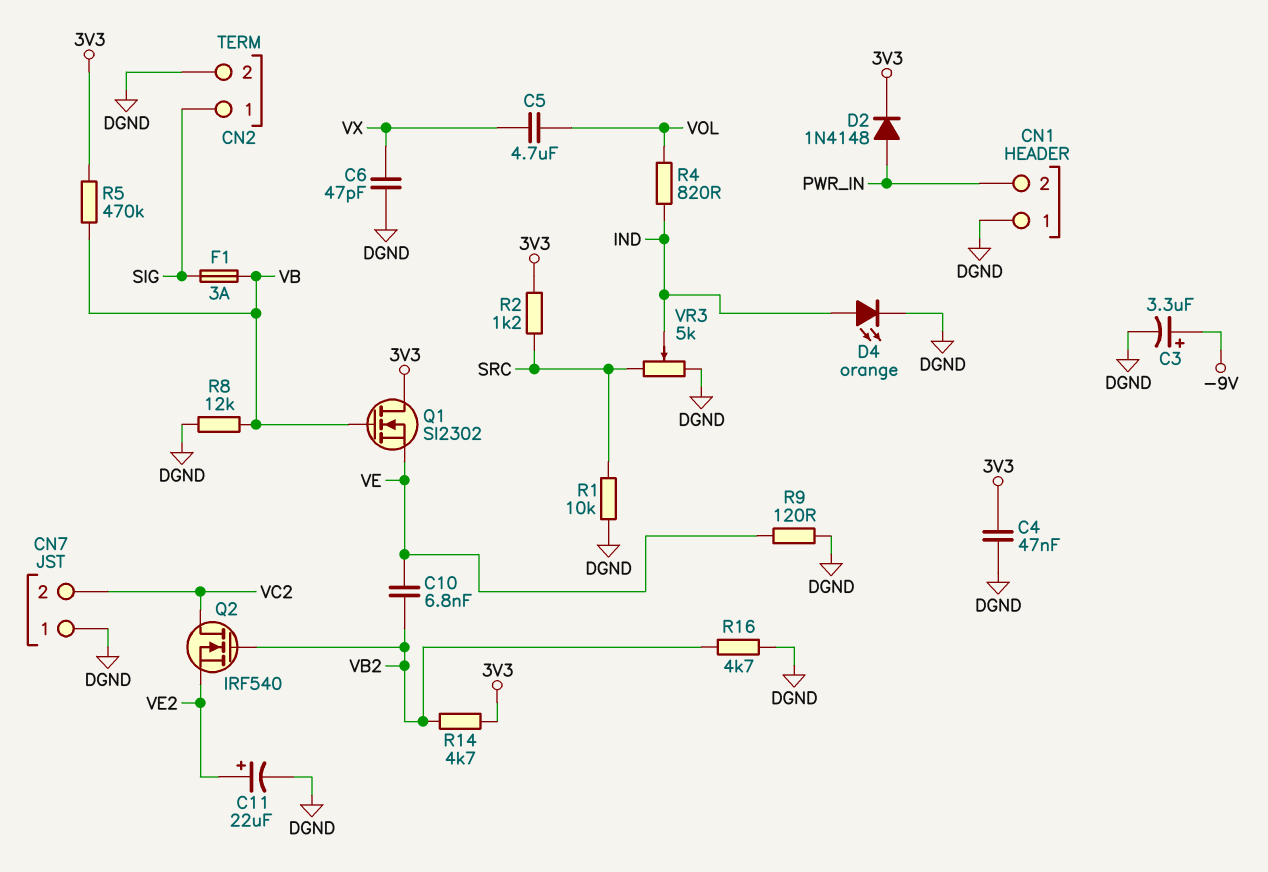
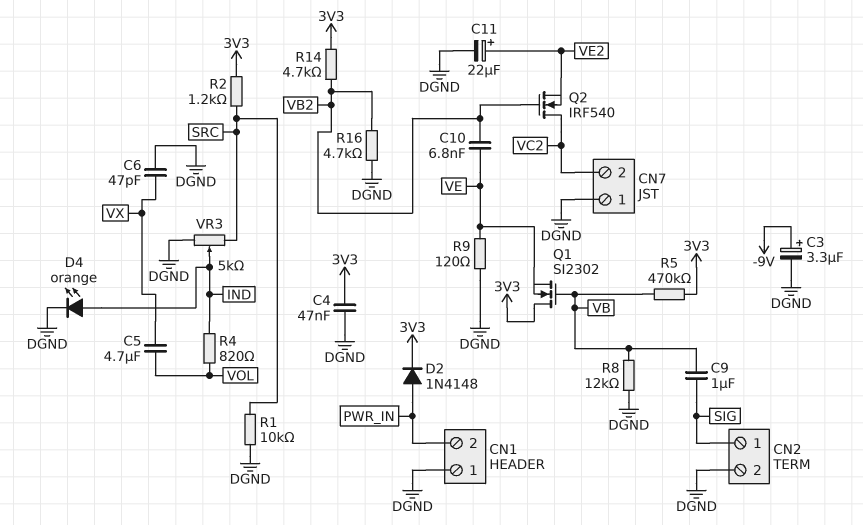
C9: none -> 1uF (SIG, VB)
F1: 3A (SIG, VB) -> none

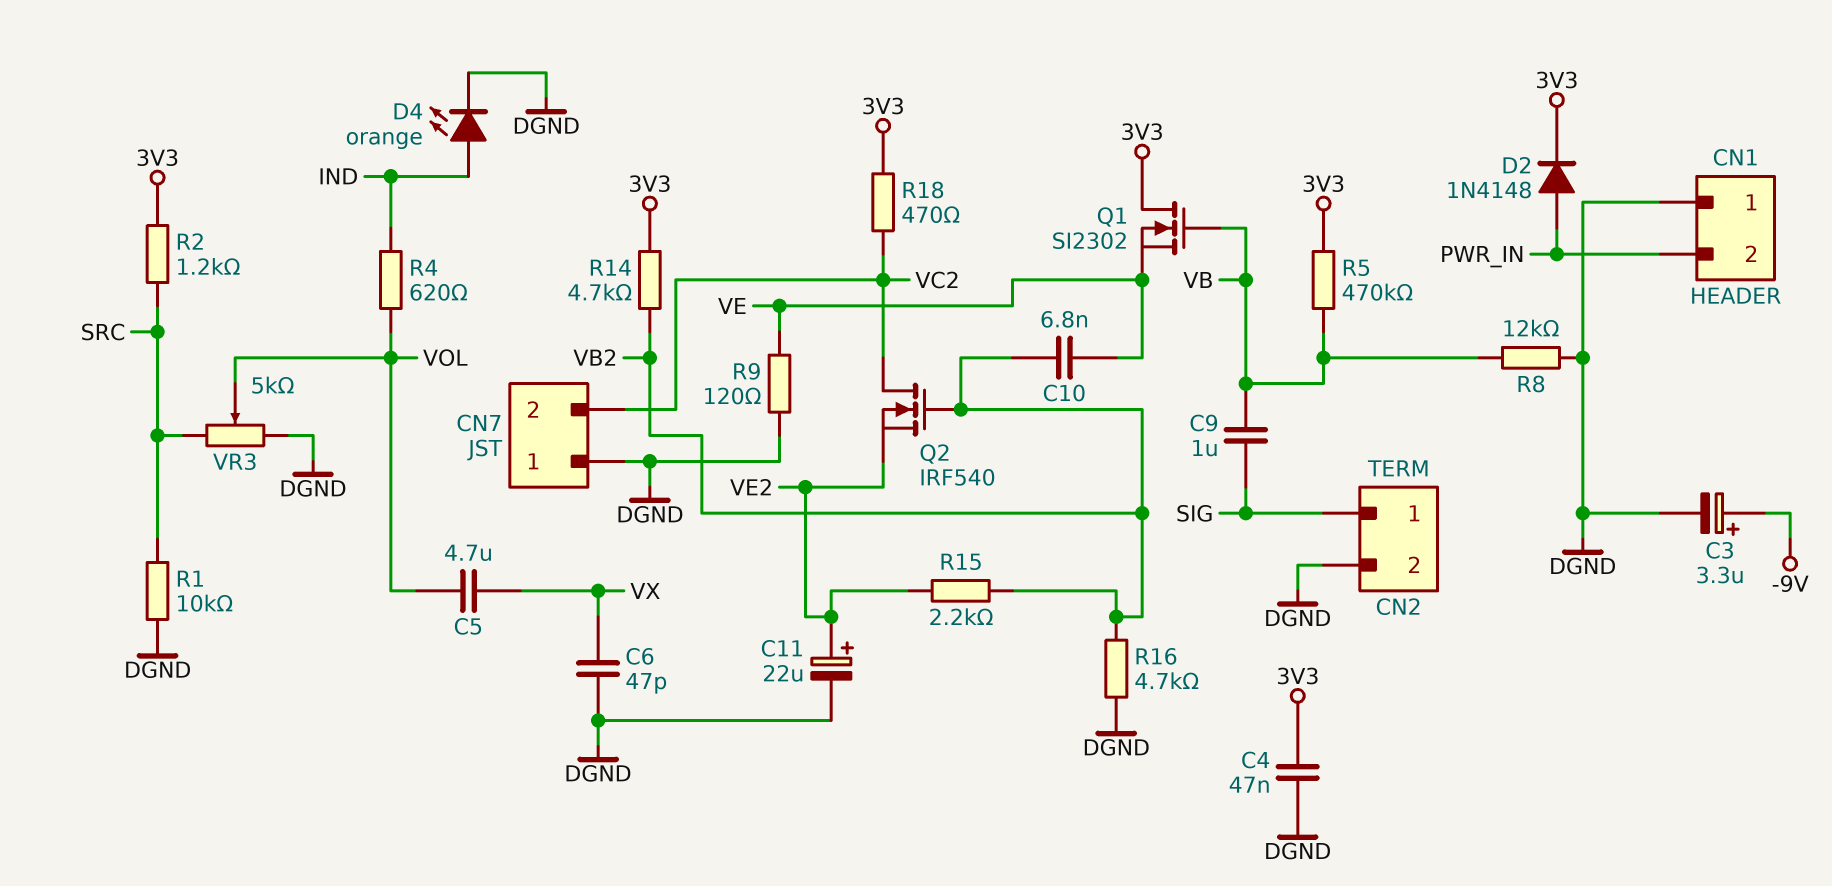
R4: 820 (IND, VOL) -> 620 (IND, VOL)
R15: none -> 2.2k (VB2, VE2)
R18: none -> 470 (3V3, VC2)
VR3: 5k (DGND, SRC, wiper IND) -> 5k (DGND, SRC, wiper VOL)

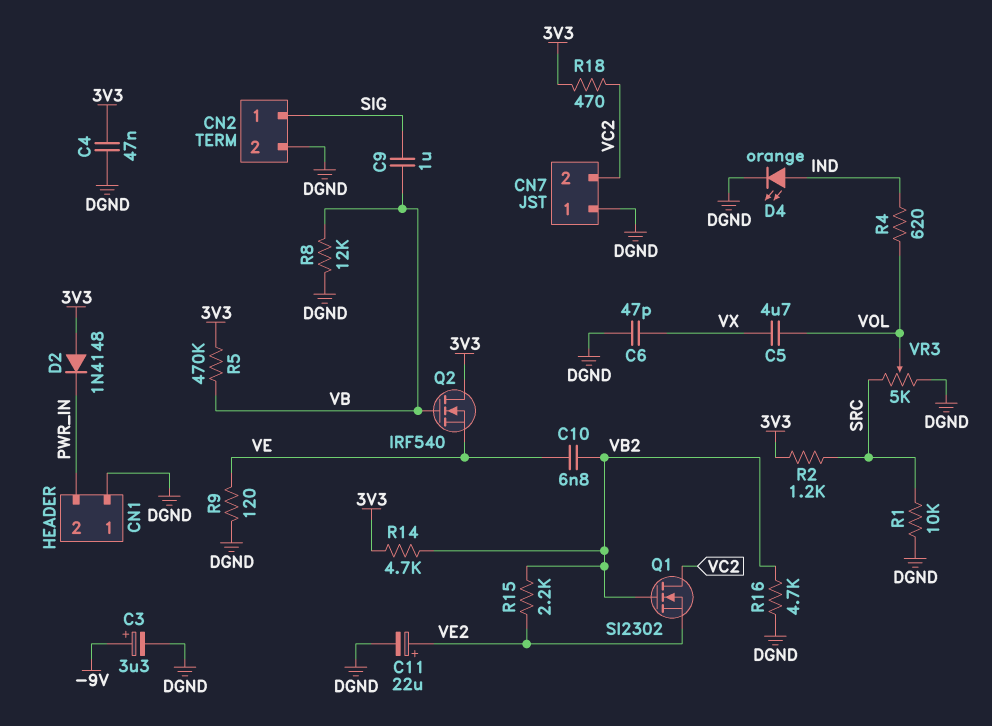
D2: diode 1N4148 (A PWR_IN, K 3V3) -> diode 1N4148 (A 3V3, K PWR_IN)
Q1: NMOS SI2302 (G VB, D 3V3, S VE) -> NMOS SI2302 (G VB2, D VC2, S VE2)
Q2: NMOS IRF540 (G VB2, D VC2, S VE2) -> NMOS IRF540 (G VB, D 3V3, S VE)

